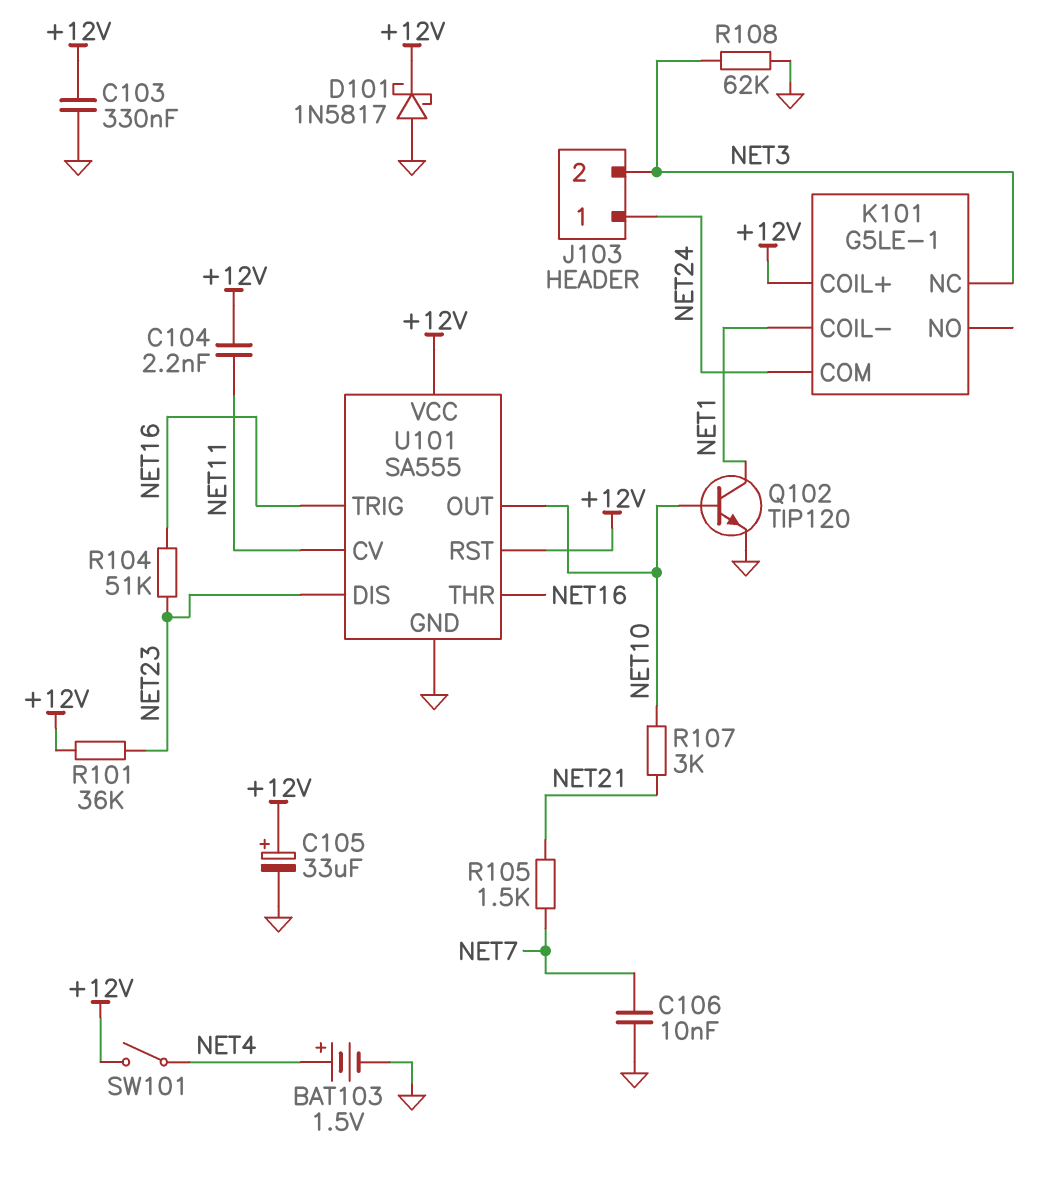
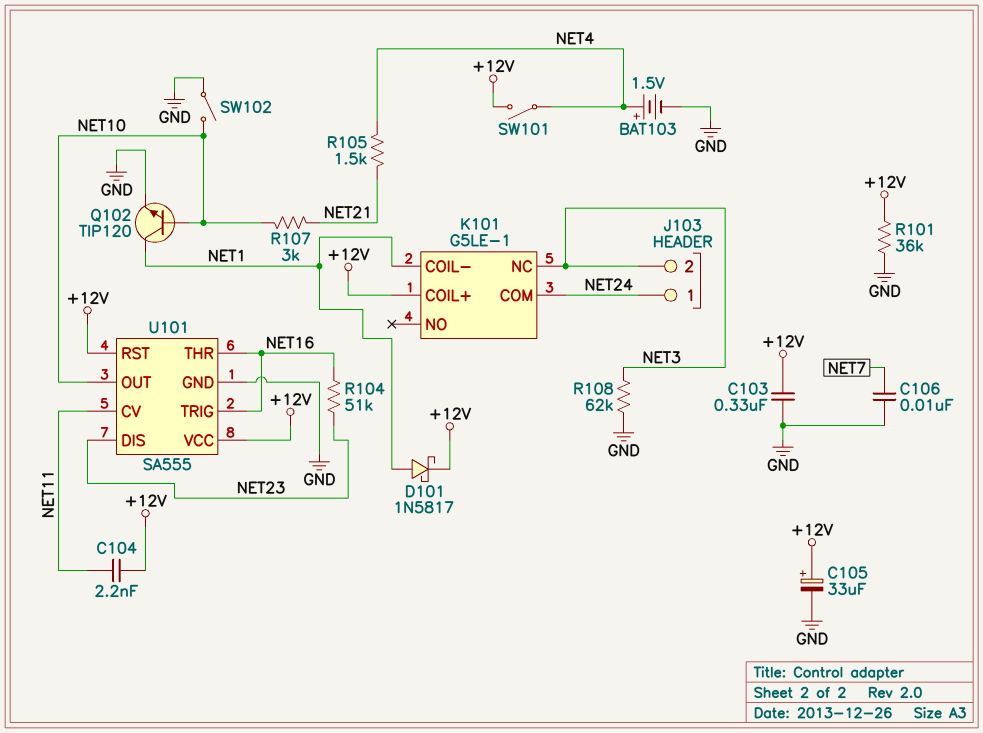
D101: schottky 1N5817 (A GND, K +12V) -> schottky 1N5817 (A NET1, K +12V)
R101: 36k (+12V, NET23) -> 36k (+12V, GND)
R105: 1.5k (NET7, NET21) -> 1.5k (NET4, NET21)
SW102: none -> switch (GND, NET10)

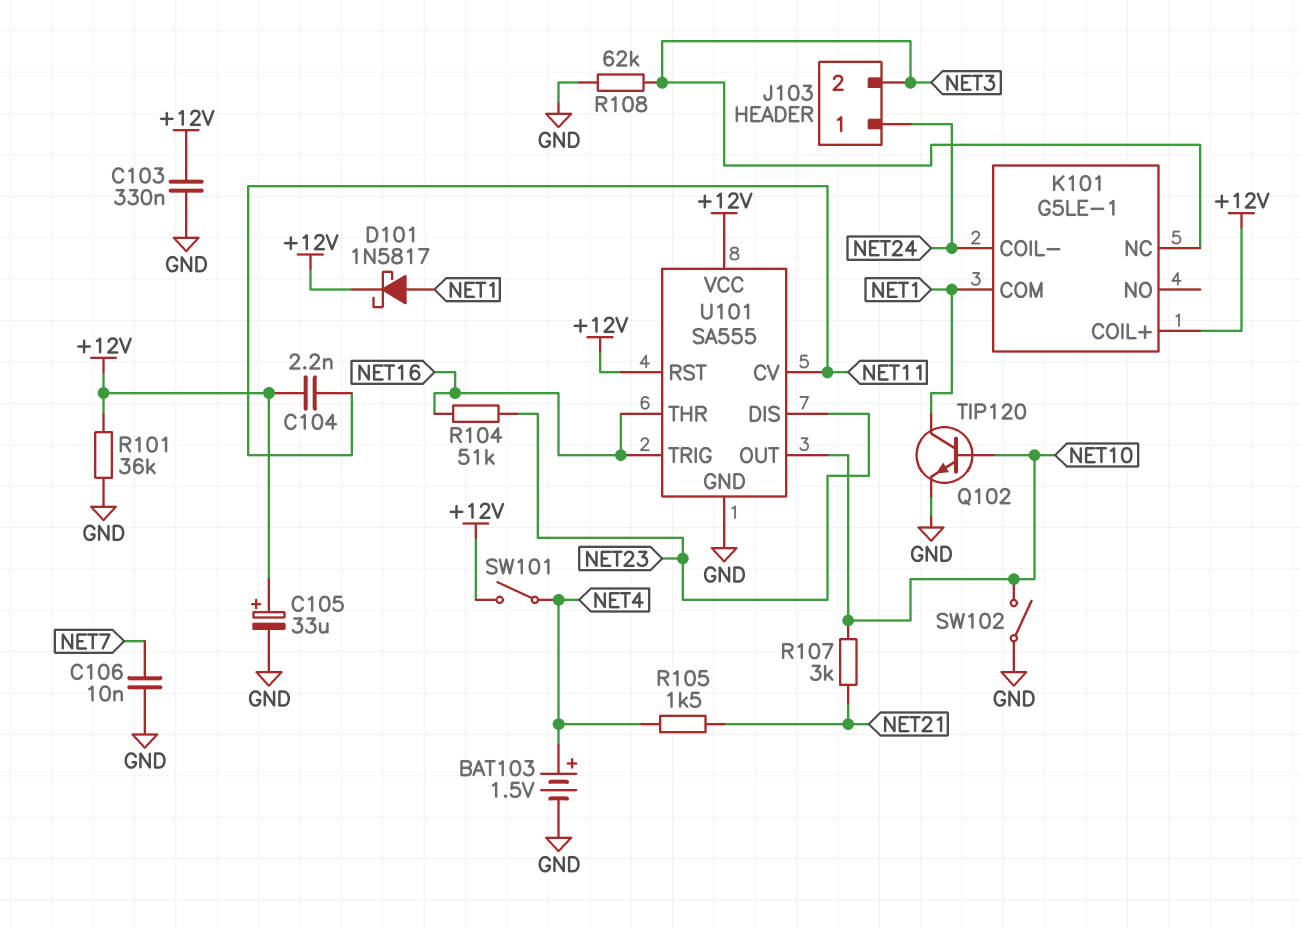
K101 pin COIL-: NET1 -> NET24
K101 pin COM: NET24 -> NET1

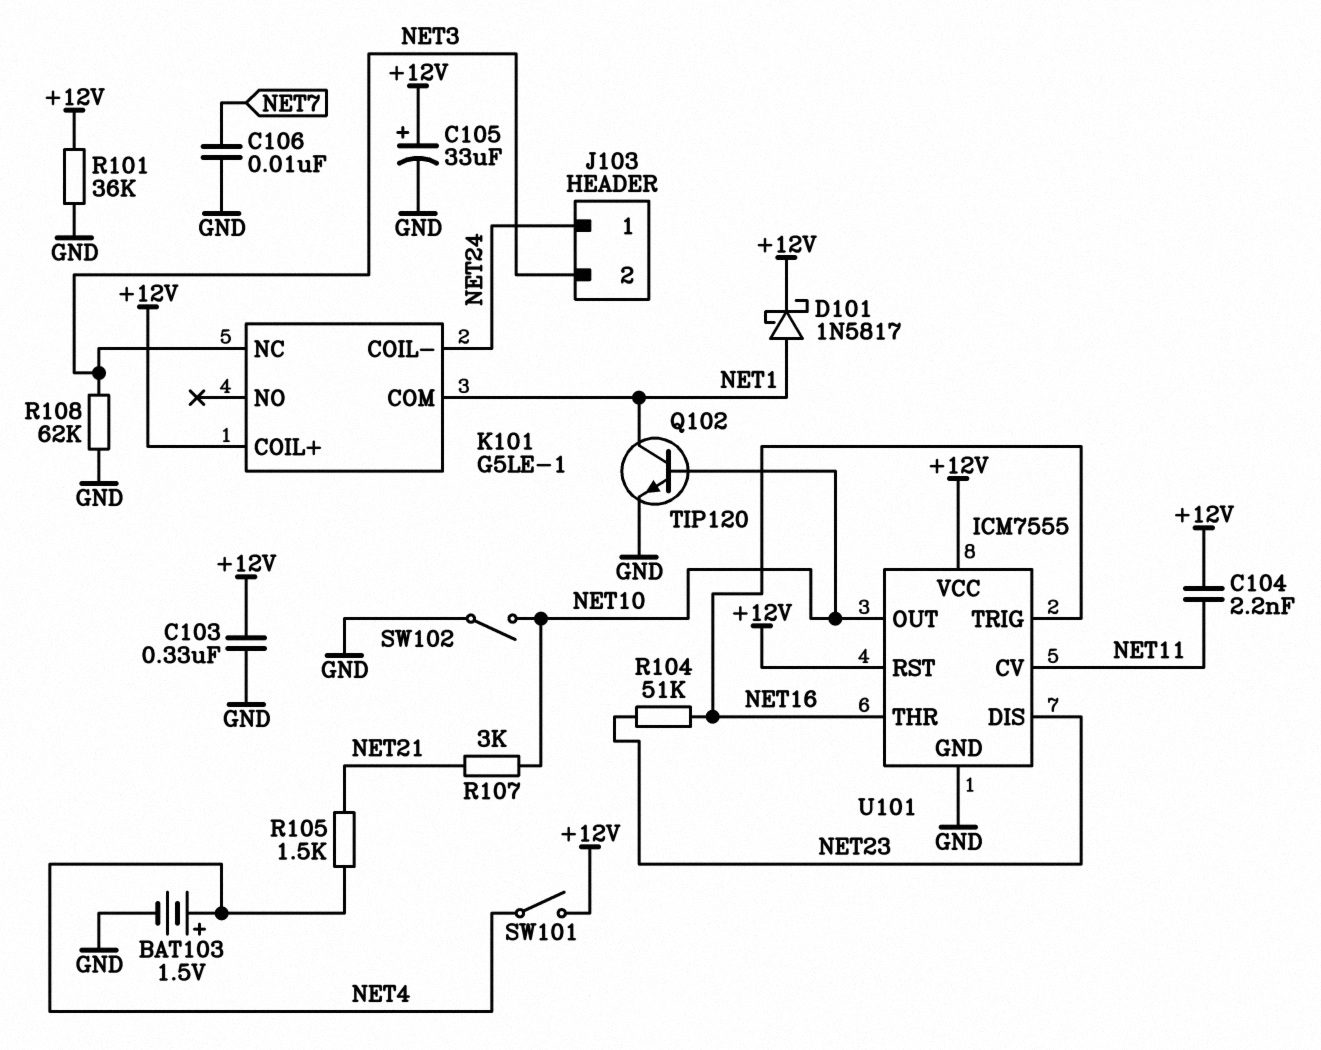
U101: SA555 -> ICM7555

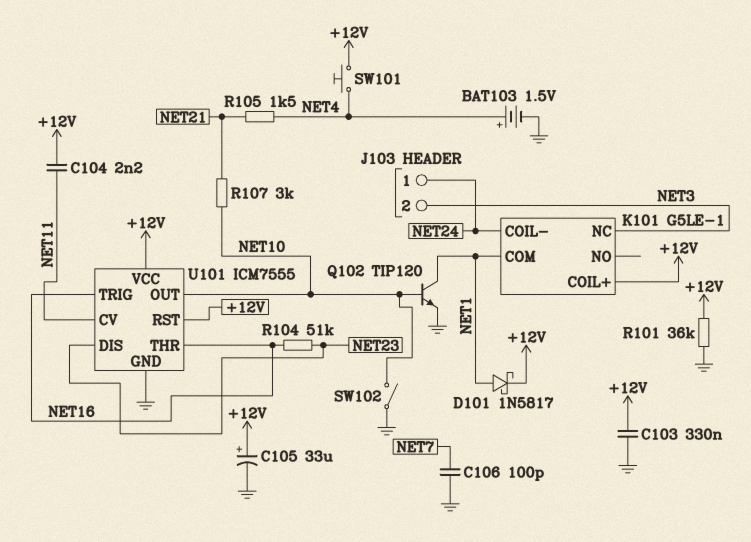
C106: 10nF (GND, NET7) -> 100pF (GND, NET7)
R108: 62k (GND, NET3) -> none
SW101: switch (+12V, NET4) -> button (+12V, NET4)

